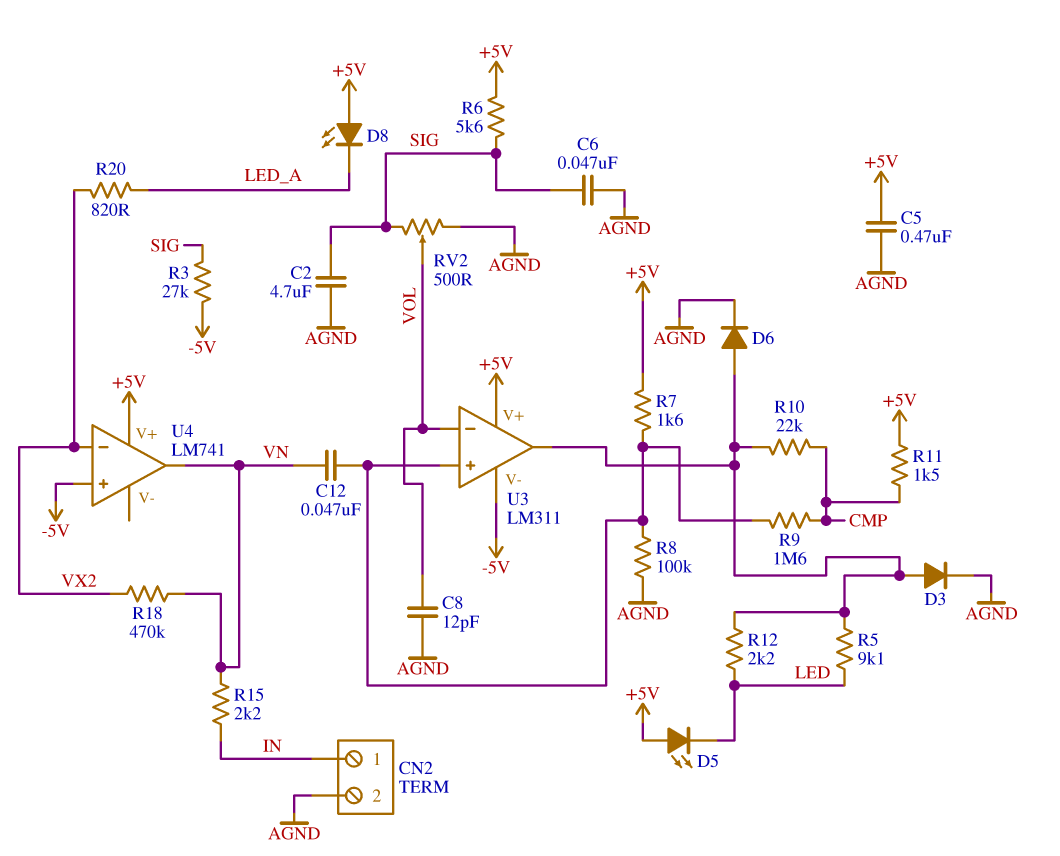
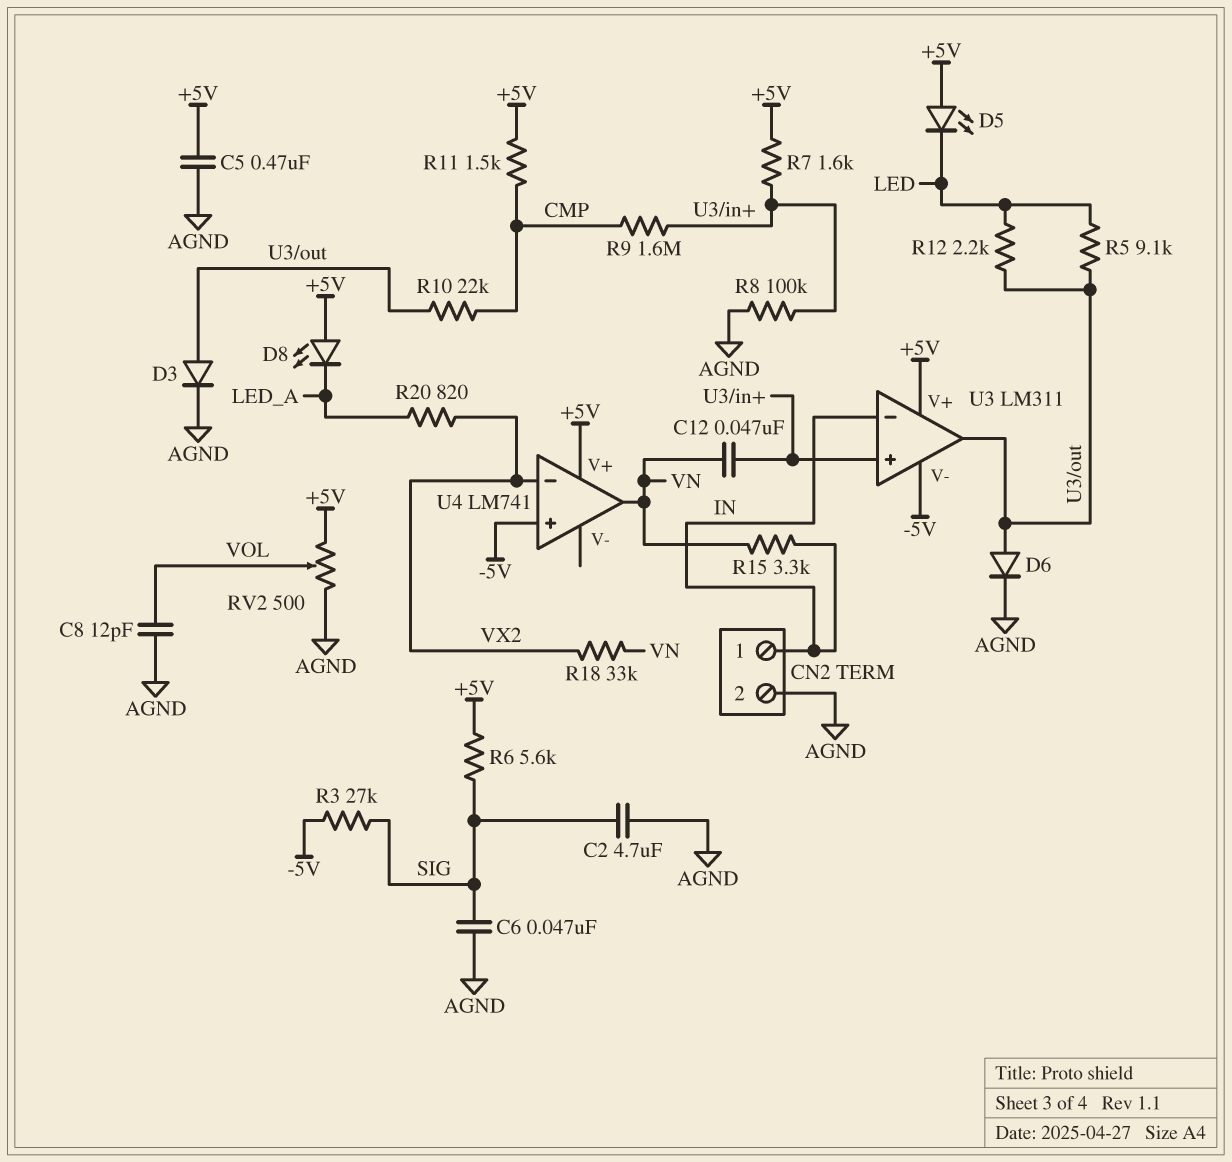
R15: 2.2k (IN, VN) -> 3.3k (IN, VN)
R18: 470k (VN, VX2) -> 33k (VN, VX2)
RV2: 500 (AGND, SIG, wiper VOL) -> 500 (+5V, AGND, wiper VOL)
U3 pin in-: VOL -> IN

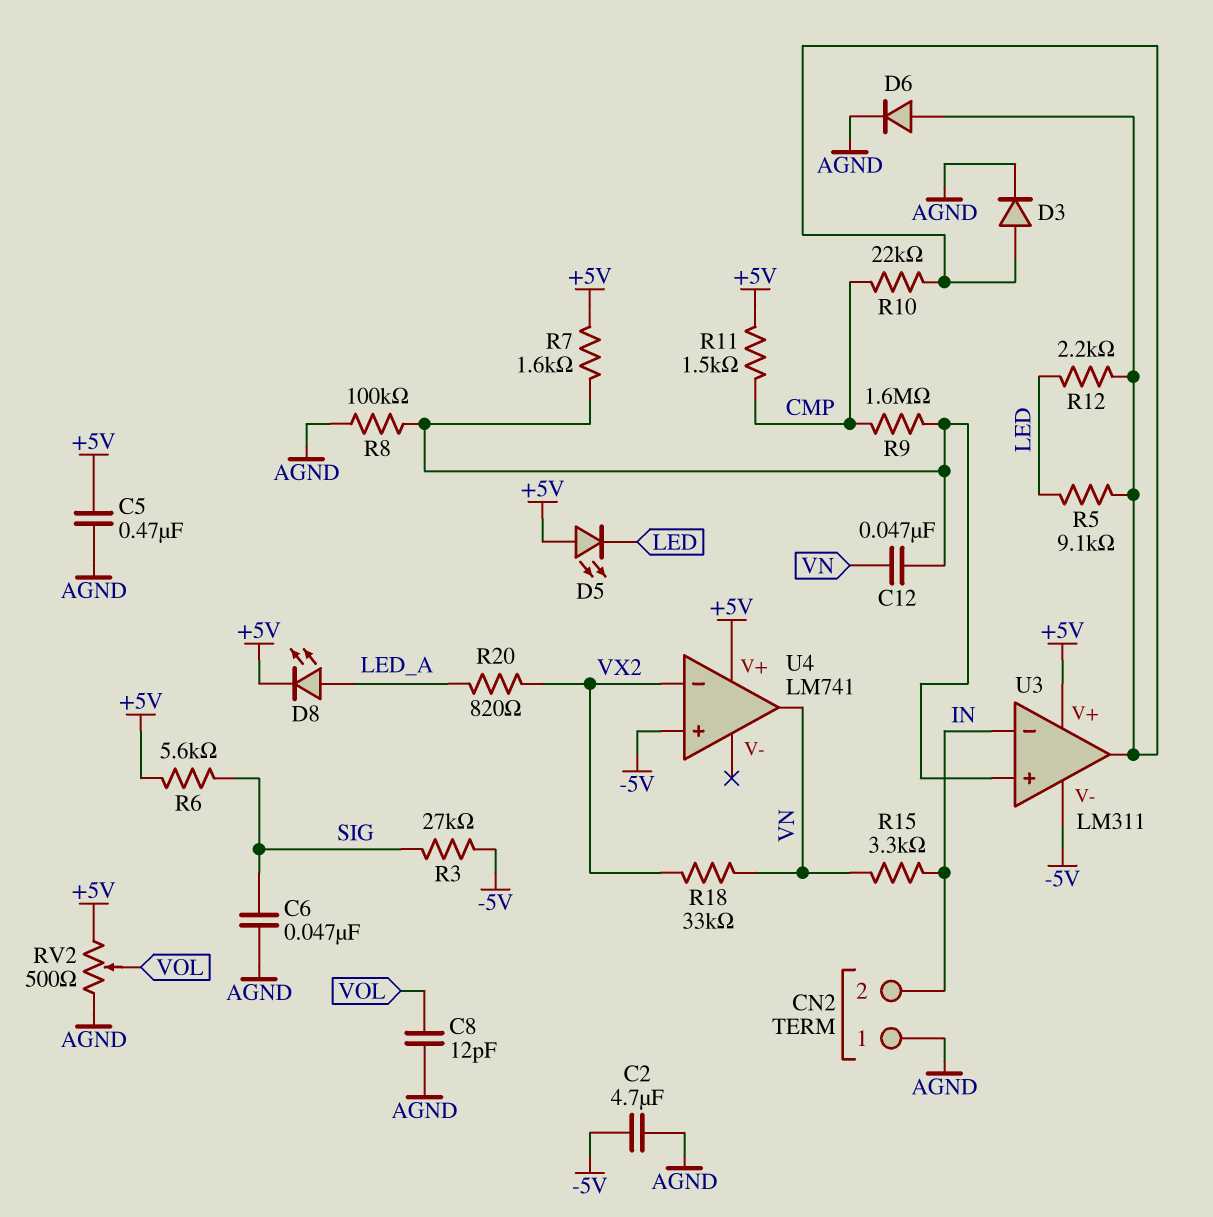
C2: 4.7uF (AGND, SIG) -> 4.7uF (-5V, AGND)
CN2 pin 1: IN -> AGND
CN2 pin 2: AGND -> IN
D8: LED (A +5V, K LED_A) -> LED (A LED_A, K +5V)

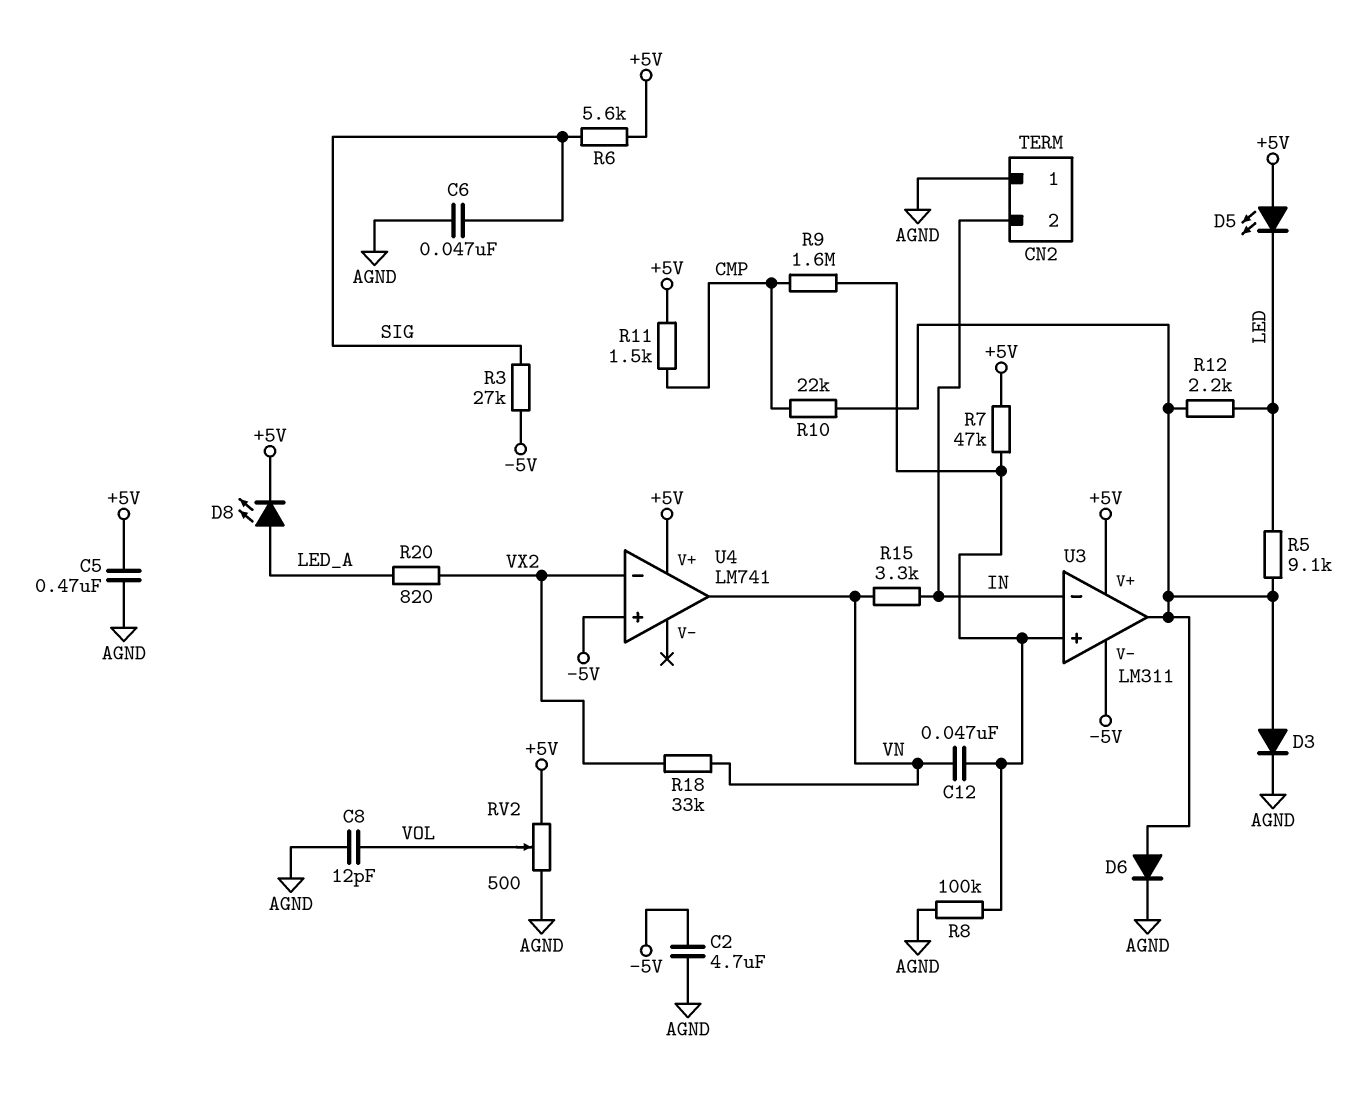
R7: 1.6k (+5V, U3/in+) -> 47k (+5V, U3/in+)

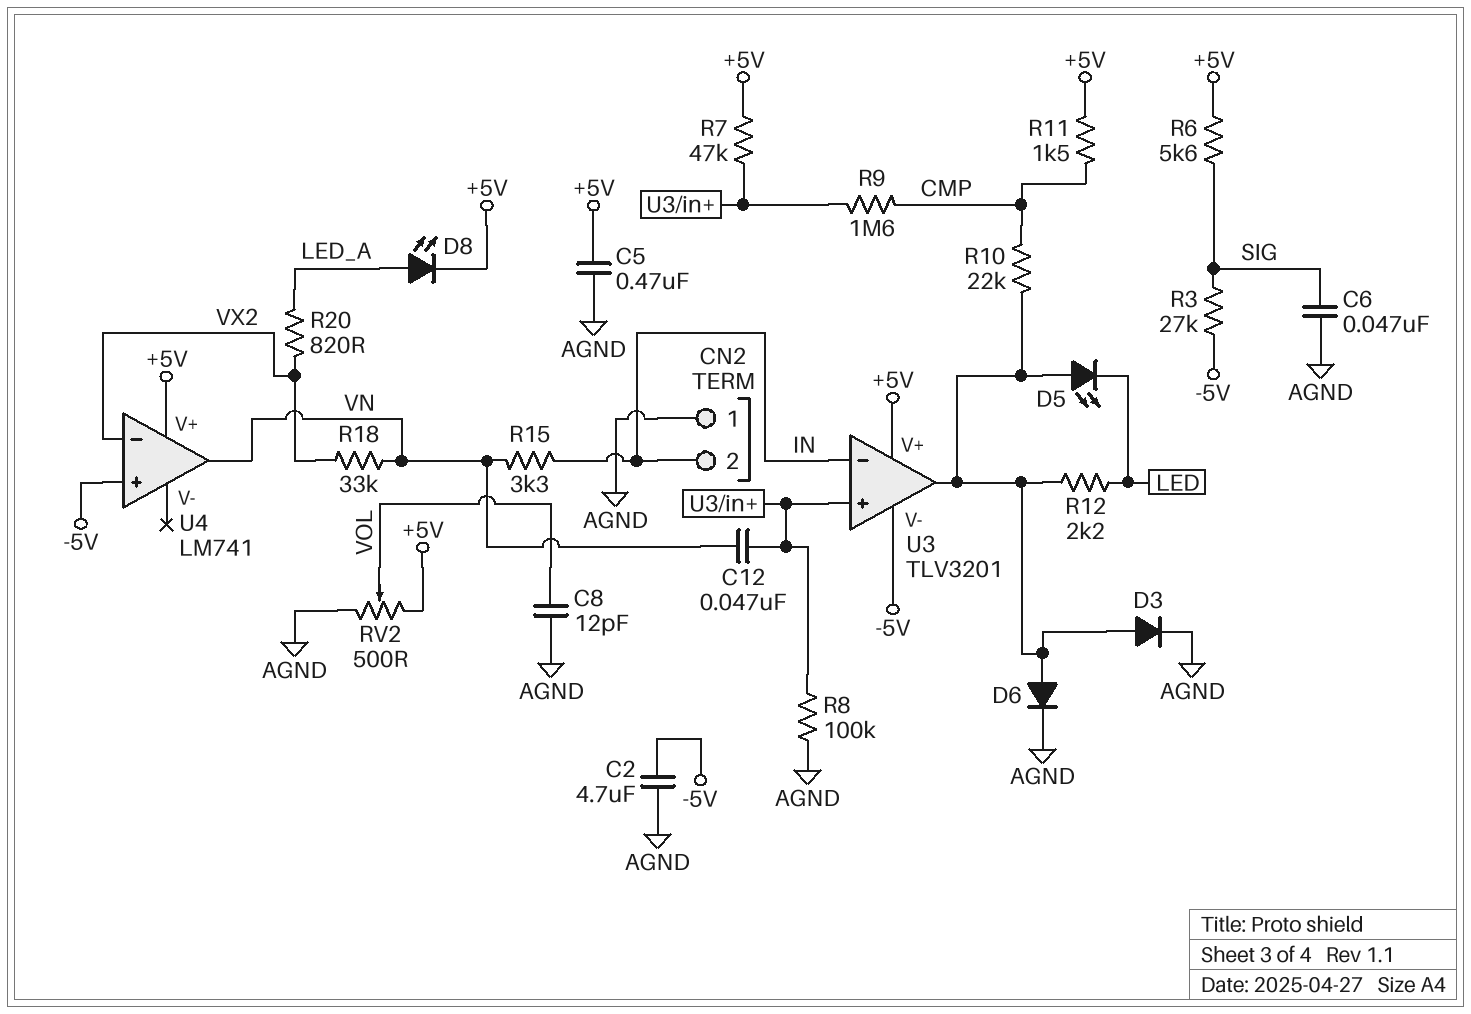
D5: LED (A +5V, K LED) -> LED (A U3/out, K LED)
R5: 9.1k (LED, U3/out) -> none
U3: LM311 -> TLV3201

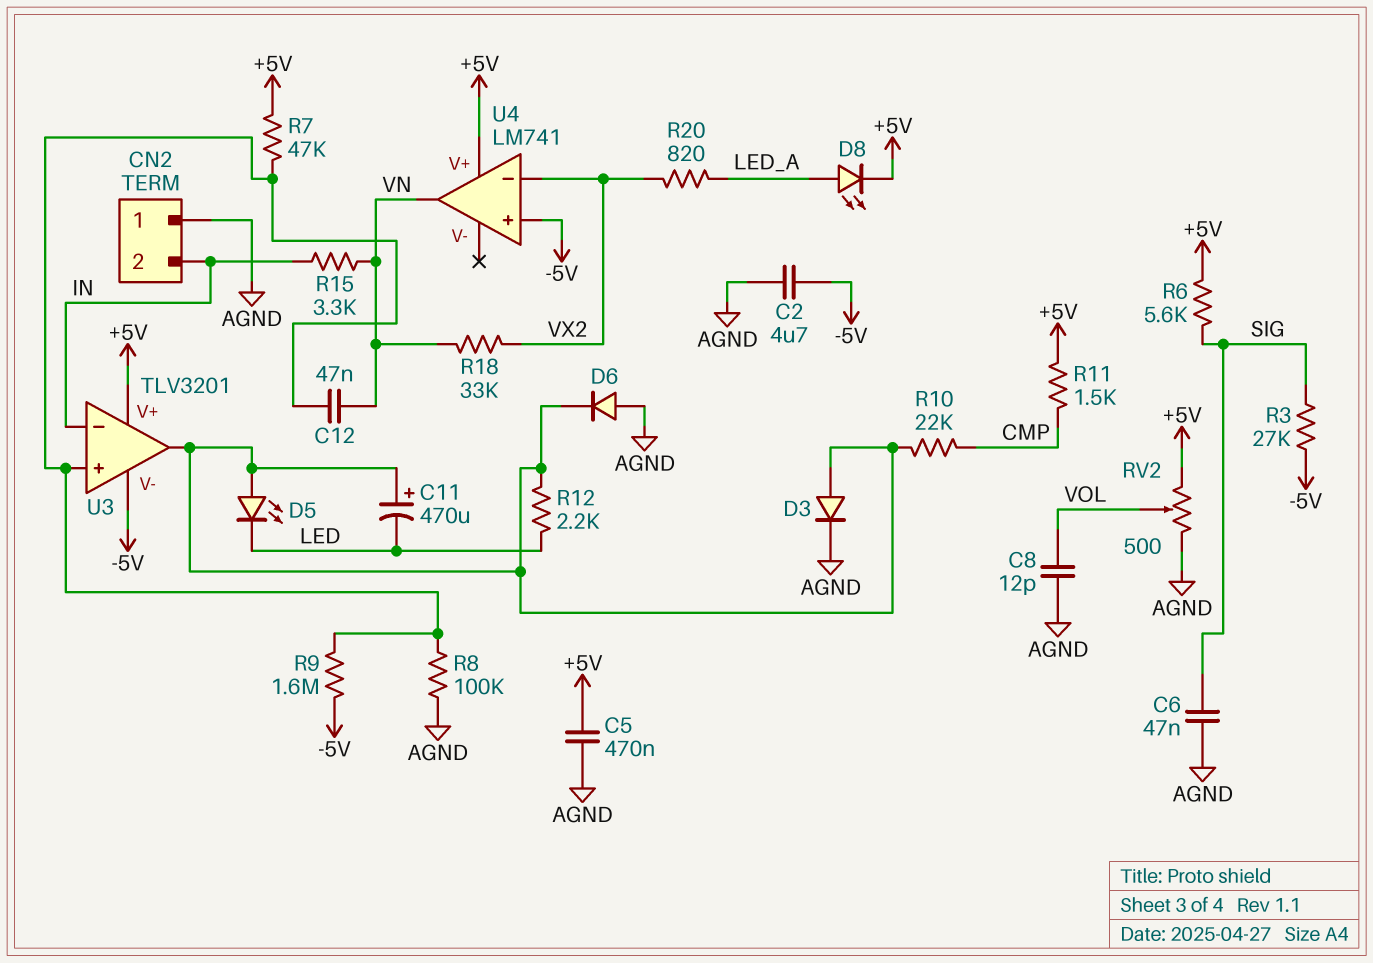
C11: none -> 470uF (plus U3/out, minus LED)
D6: diode (A U3/out, K AGND) -> diode (A AGND, K U3/out)
R9: 1.6M (CMP, U3/in+) -> 1.6M (-5V, U3/in+)

